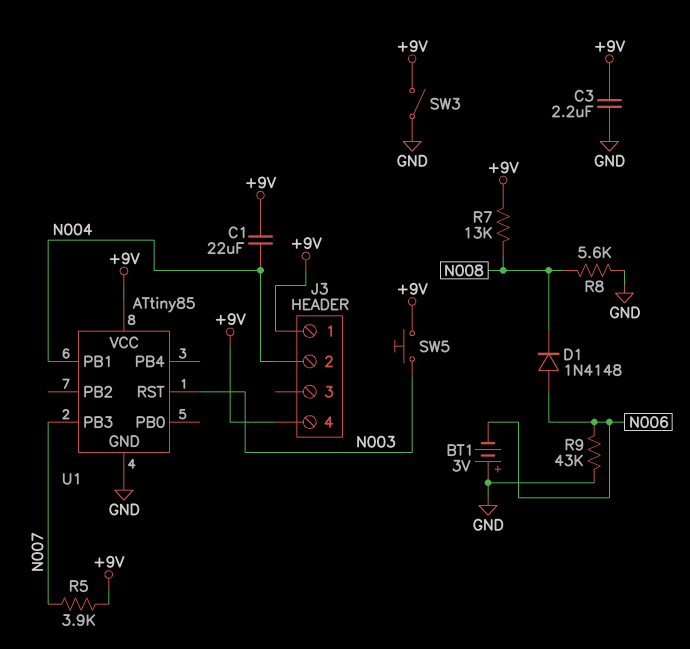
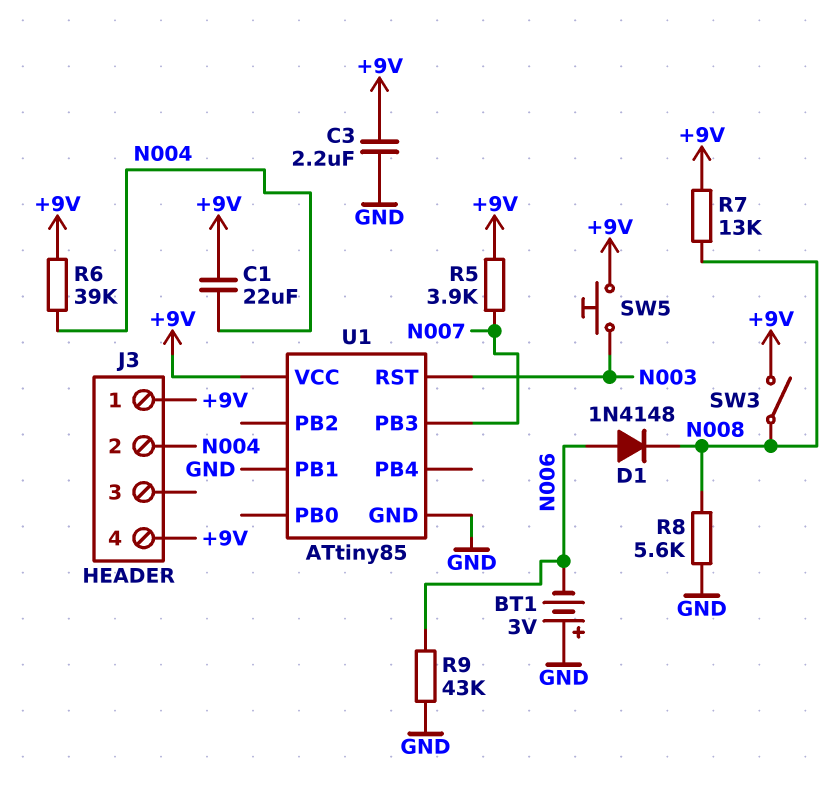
R6: none -> 39k (+9V, N004)
SW3: switch (+9V, GND) -> switch (+9V, N008)
U1 pin PB1: N004 -> GND

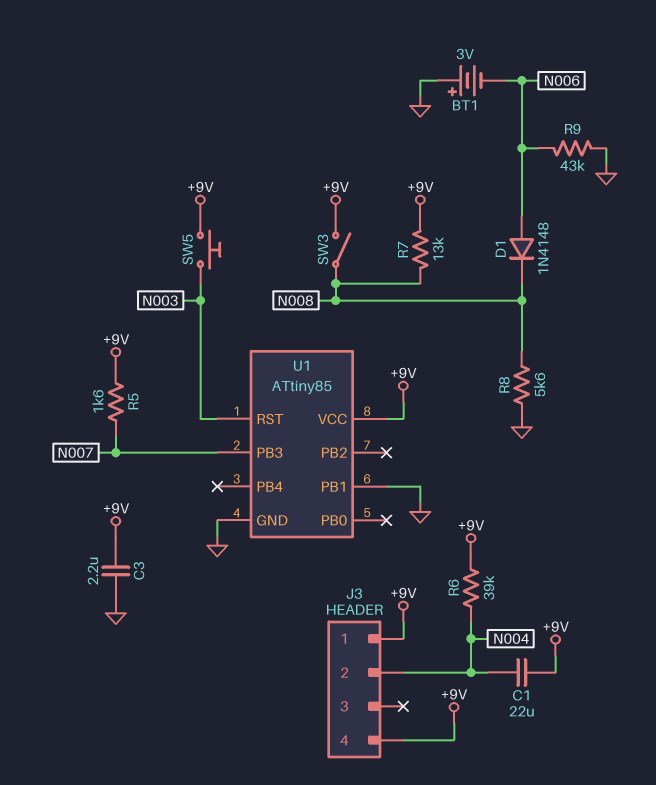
R5: 3.9k (+9V, N007) -> 1.6k (+9V, N007)

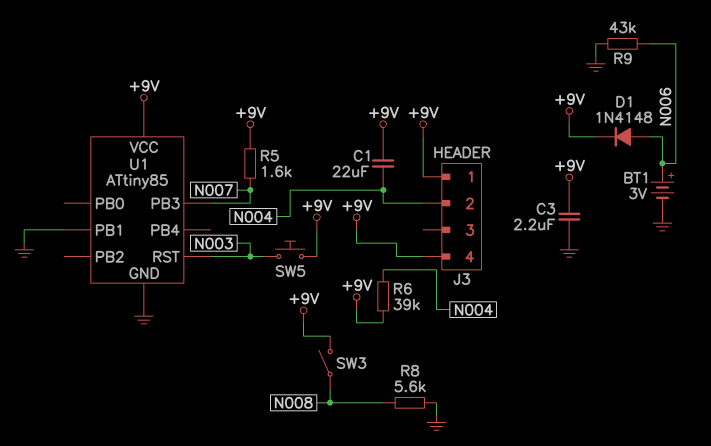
BT1: 3V (plus GND, minus N006) -> 3V (plus N006, minus GND)
D1: diode 1N4148 (A N006, K N008) -> diode 1N4148 (A N006, K +9V)
R7: 13k (+9V, N008) -> none

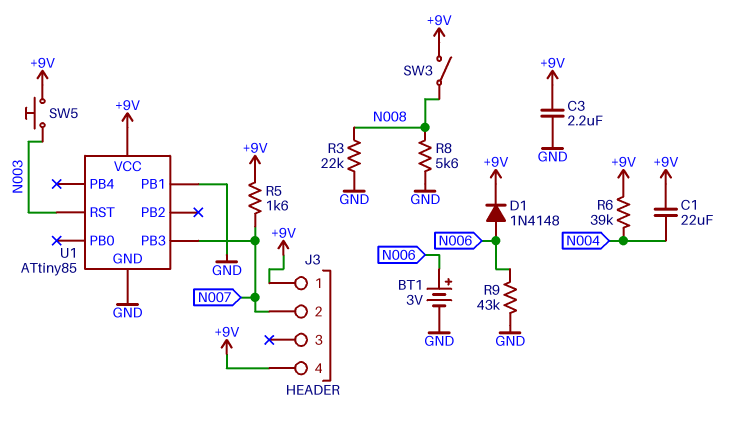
J3 pin 2: N004 -> N007
R3: none -> 22k (GND, N008)

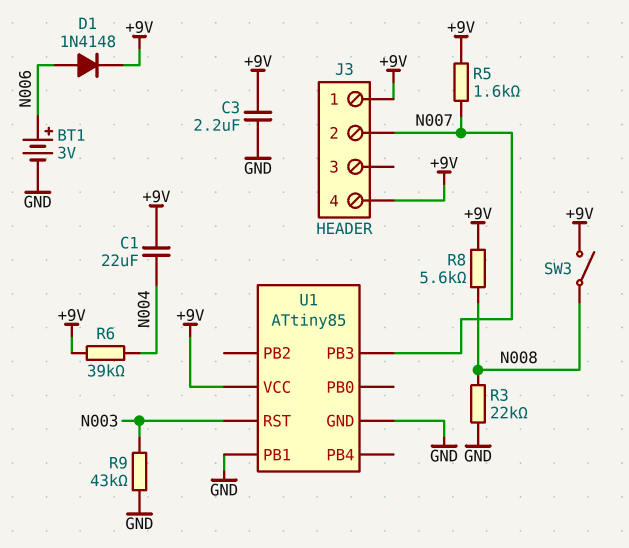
R8: 5.6k (GND, N008) -> 5.6k (+9V, N008)
R9: 43k (GND, N006) -> 43k (GND, N003)
SW5: button (+9V, N003) -> none

